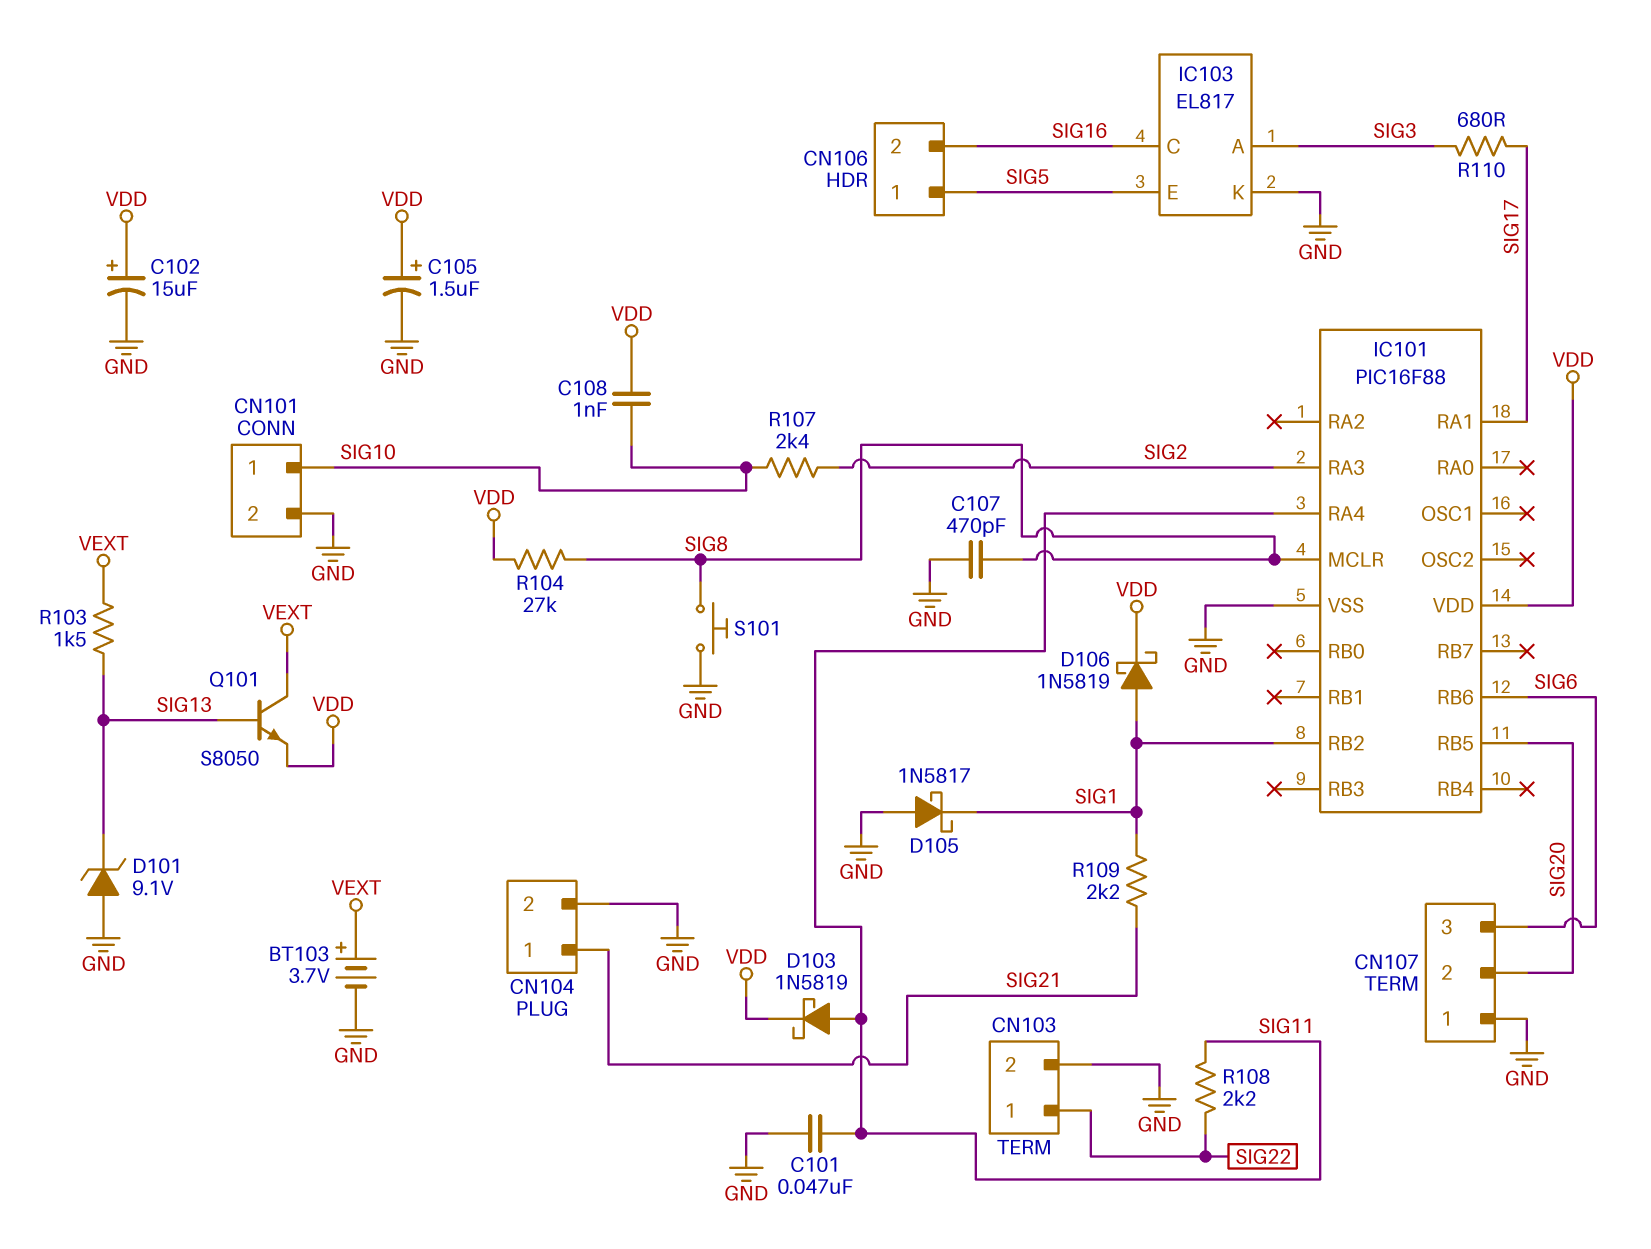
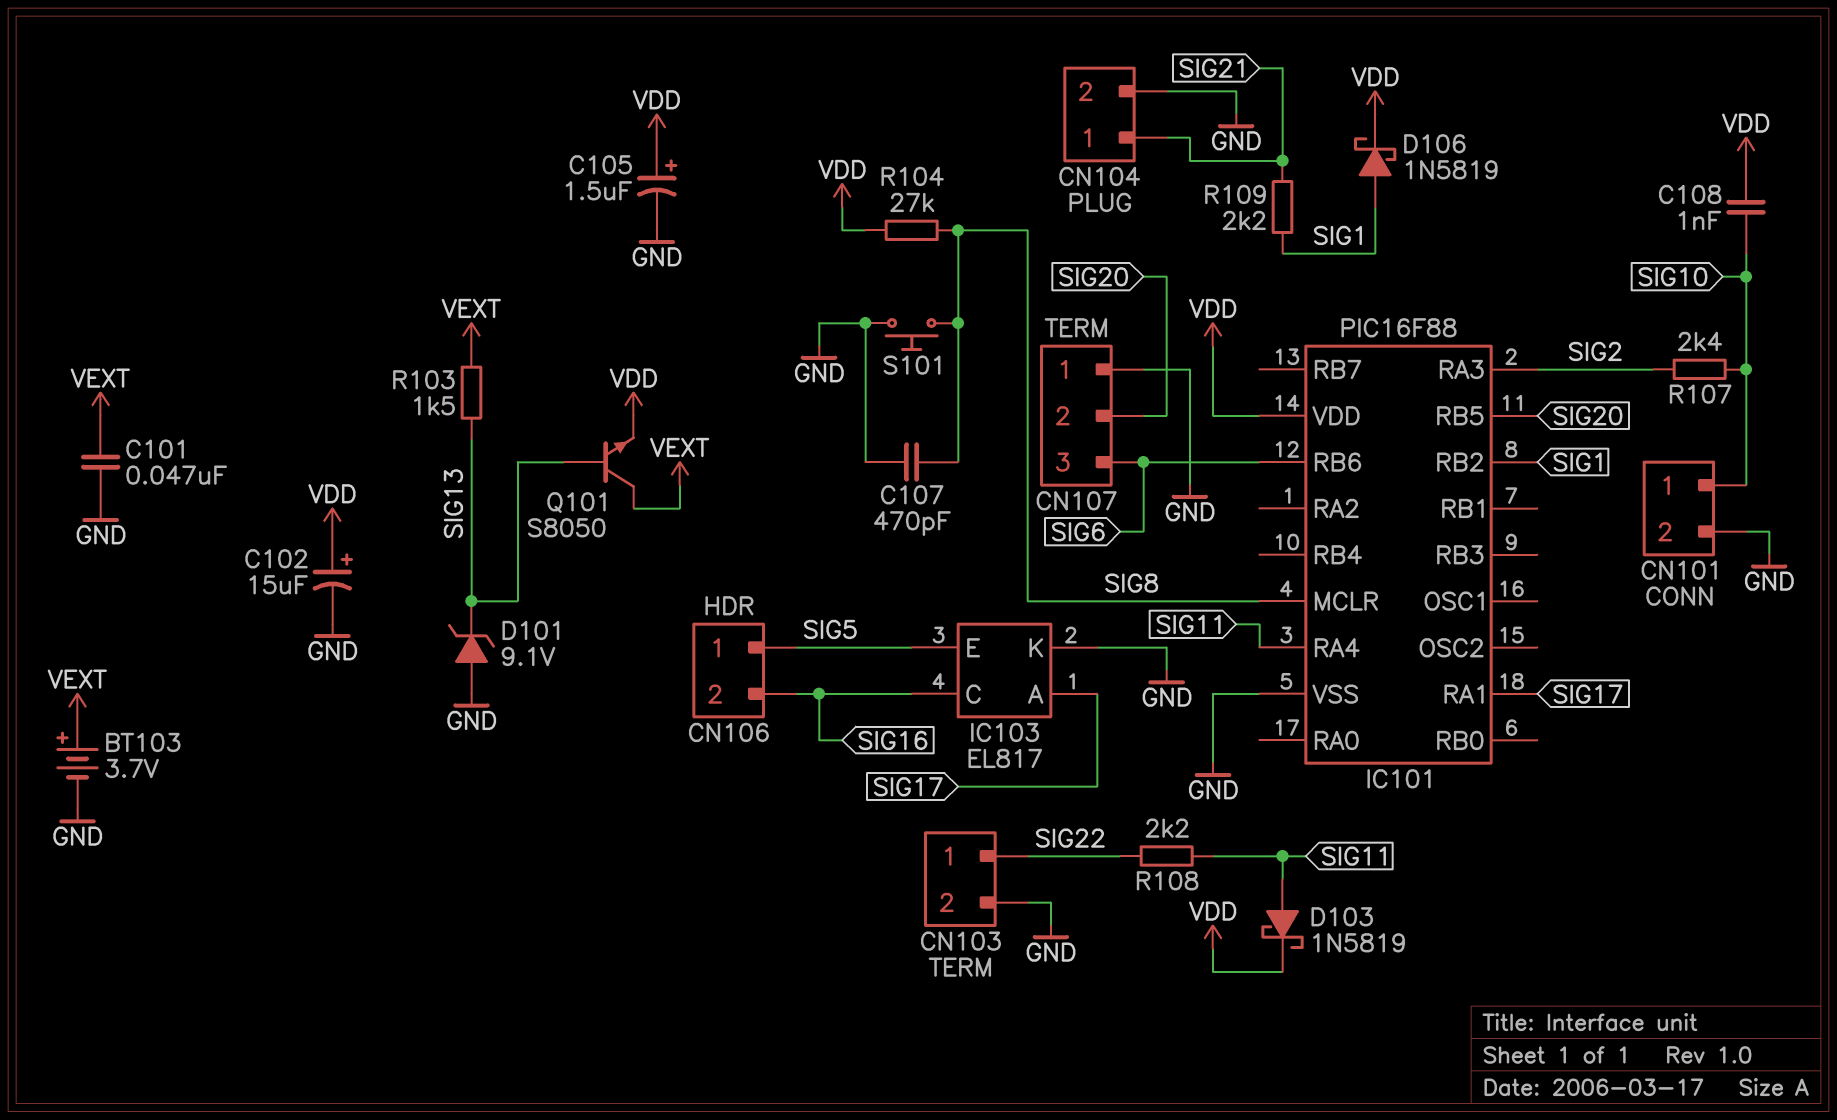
C101: 47nF (GND, SIG11) -> 47nF (GND, VEXT)
D105: schottky 1N5817 (A GND, K SIG1) -> none
IC103 pin A: SIG3 -> SIG17
R110: 680 (SIG3, SIG17) -> none

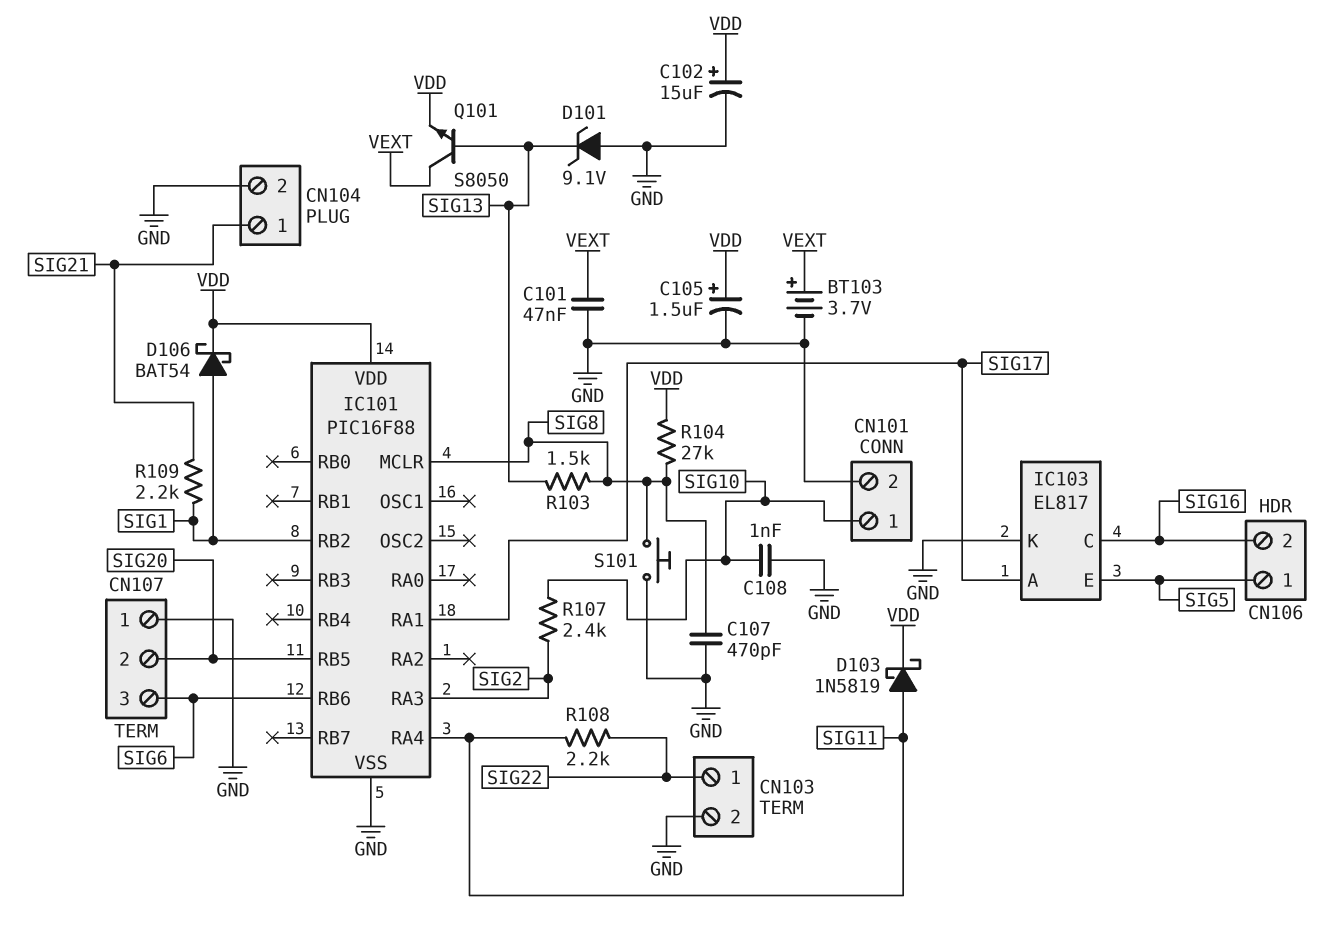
C108: 1nF (SIG10, VDD) -> 1nF (GND, SIG10)
D106: schottky 1N5819 (A SIG1, K VDD) -> schottky BAT54 (A SIG1, K VDD)
R103: 1.5k (SIG13, VEXT) -> 1.5k (SIG8, SIG13)

